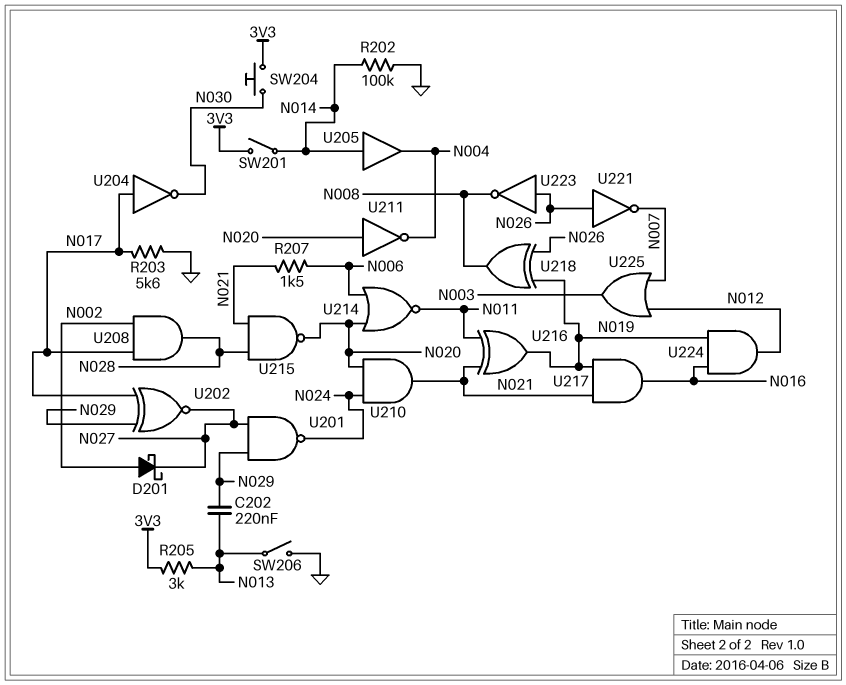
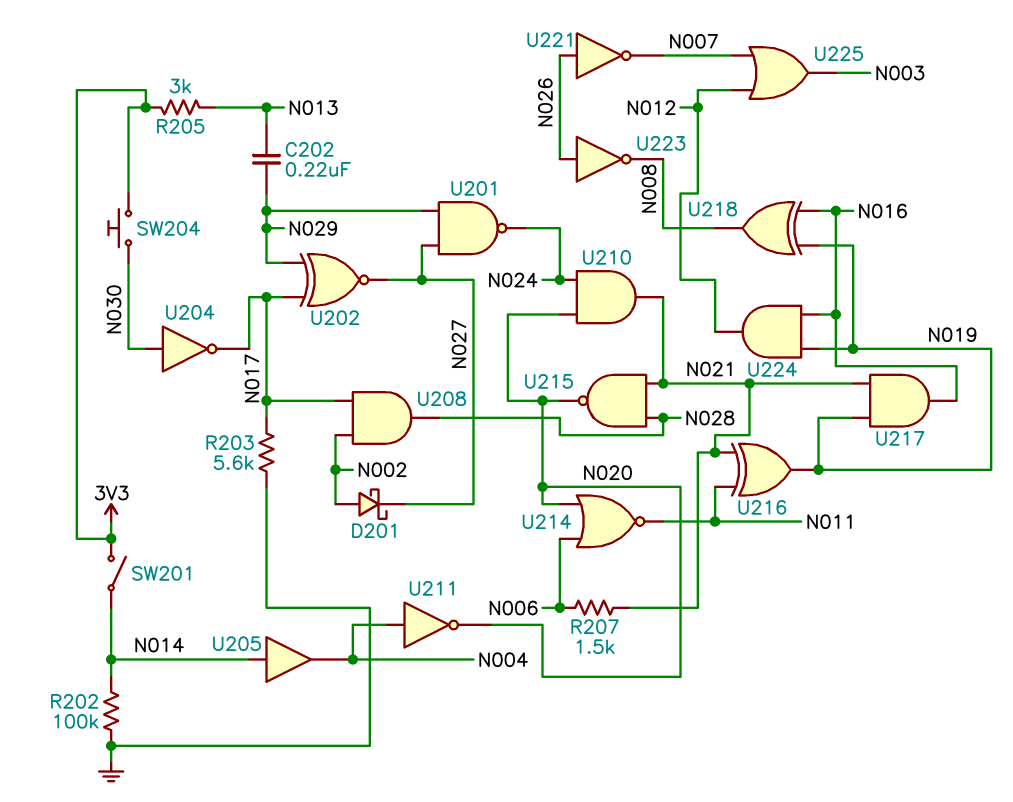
SW206: switch (GND, N013) -> none
U204: NOT (in N017, out N030) -> NOT (in N030, out N017)
U211: NOT (in N020, out N004) -> NOT (in N004, out N020)
U218: XOR (in N019, in N026, out N008) -> XOR (in N016, in N019, out N008)

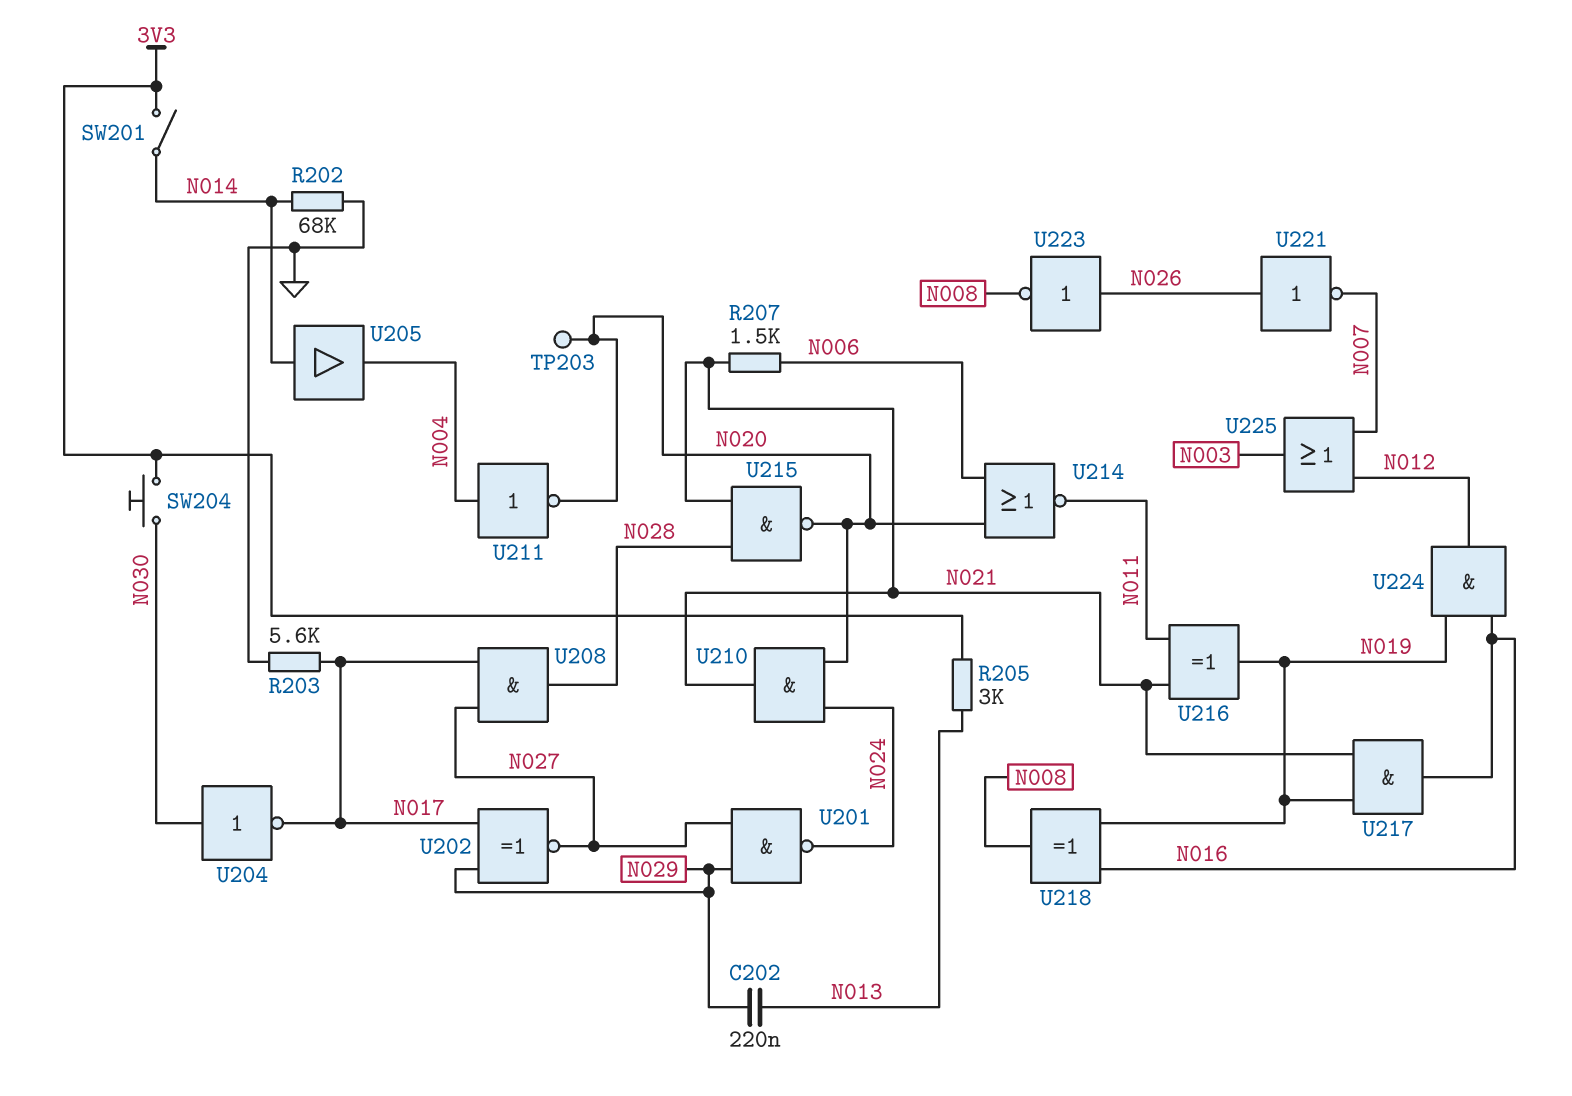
D201: schottky (A N002, K N027) -> none
R202: 100k (GND, N014) -> 68k (GND, N014)
TP203: none -> test point (N020)
U208: AND (in N002, in N017, out N028) -> AND (in N017, in N027, out N028)

